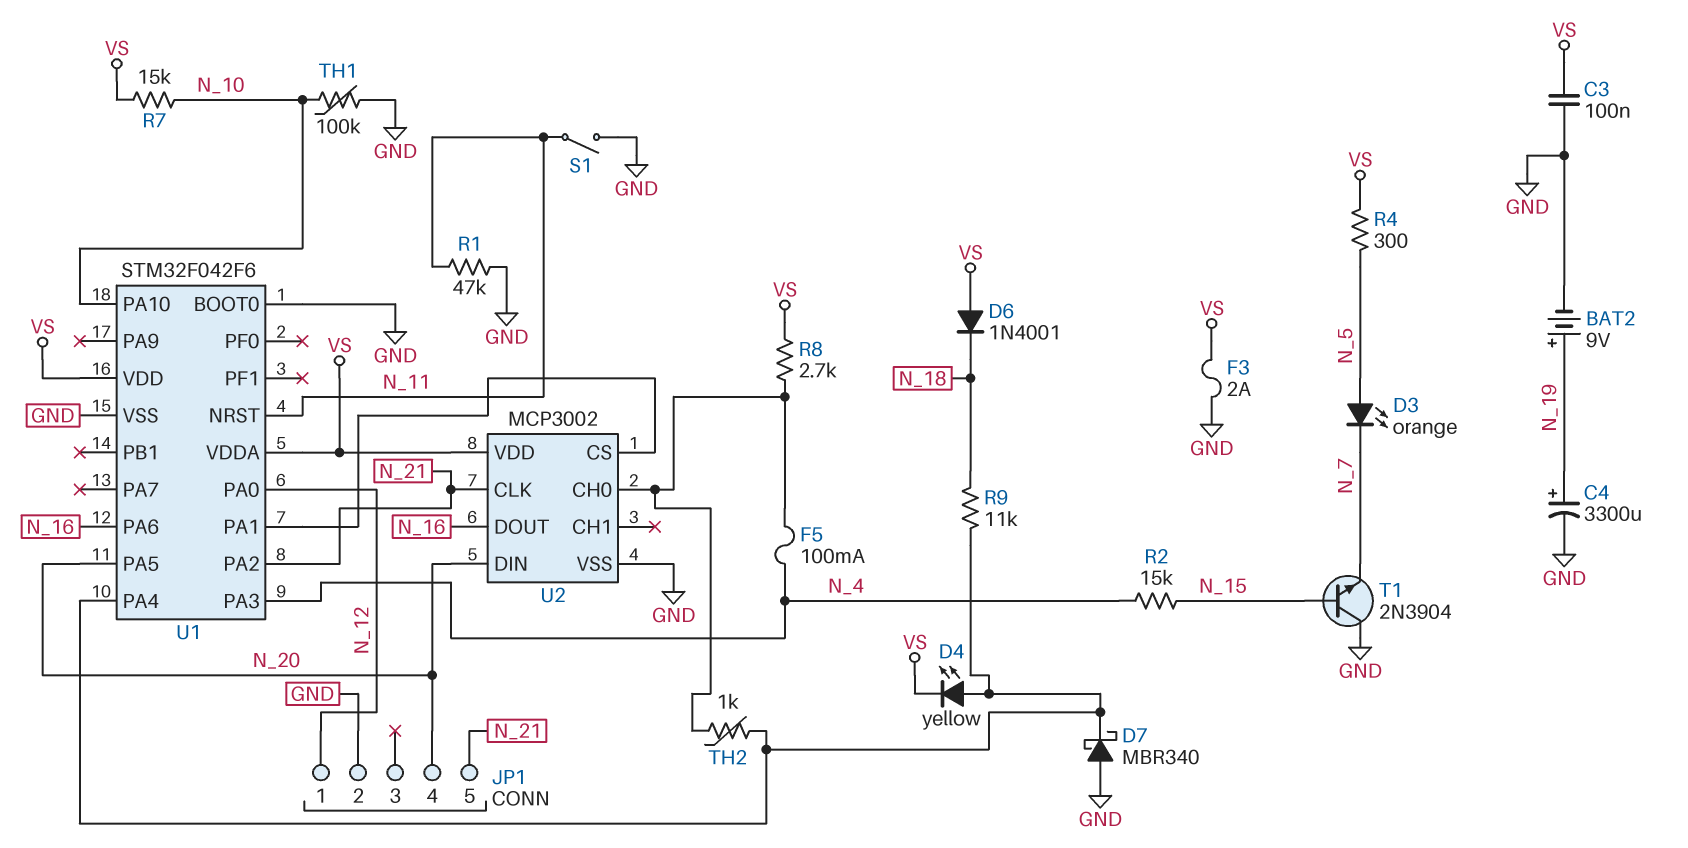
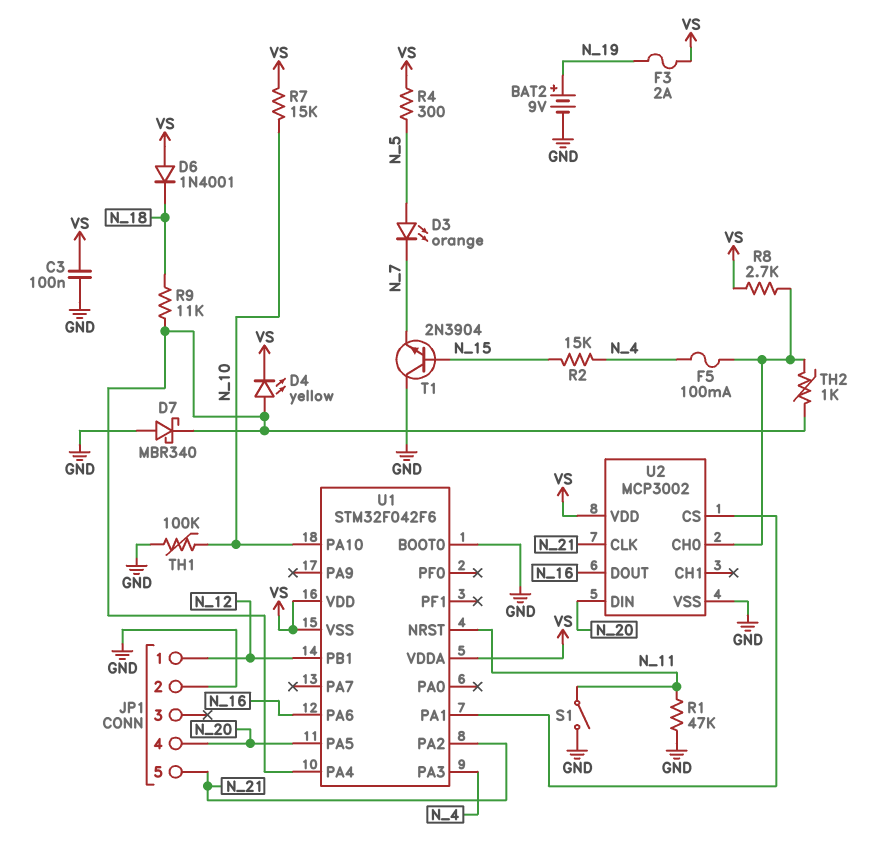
C4: 3300uF (plus N_19, minus GND) -> none
F3: 2A (GND, VS) -> 2A (N_19, VS)
U1 pin PA0: N_12 -> none
U1 pin PB1: none -> N_12
U1 pin VSS: GND -> VS

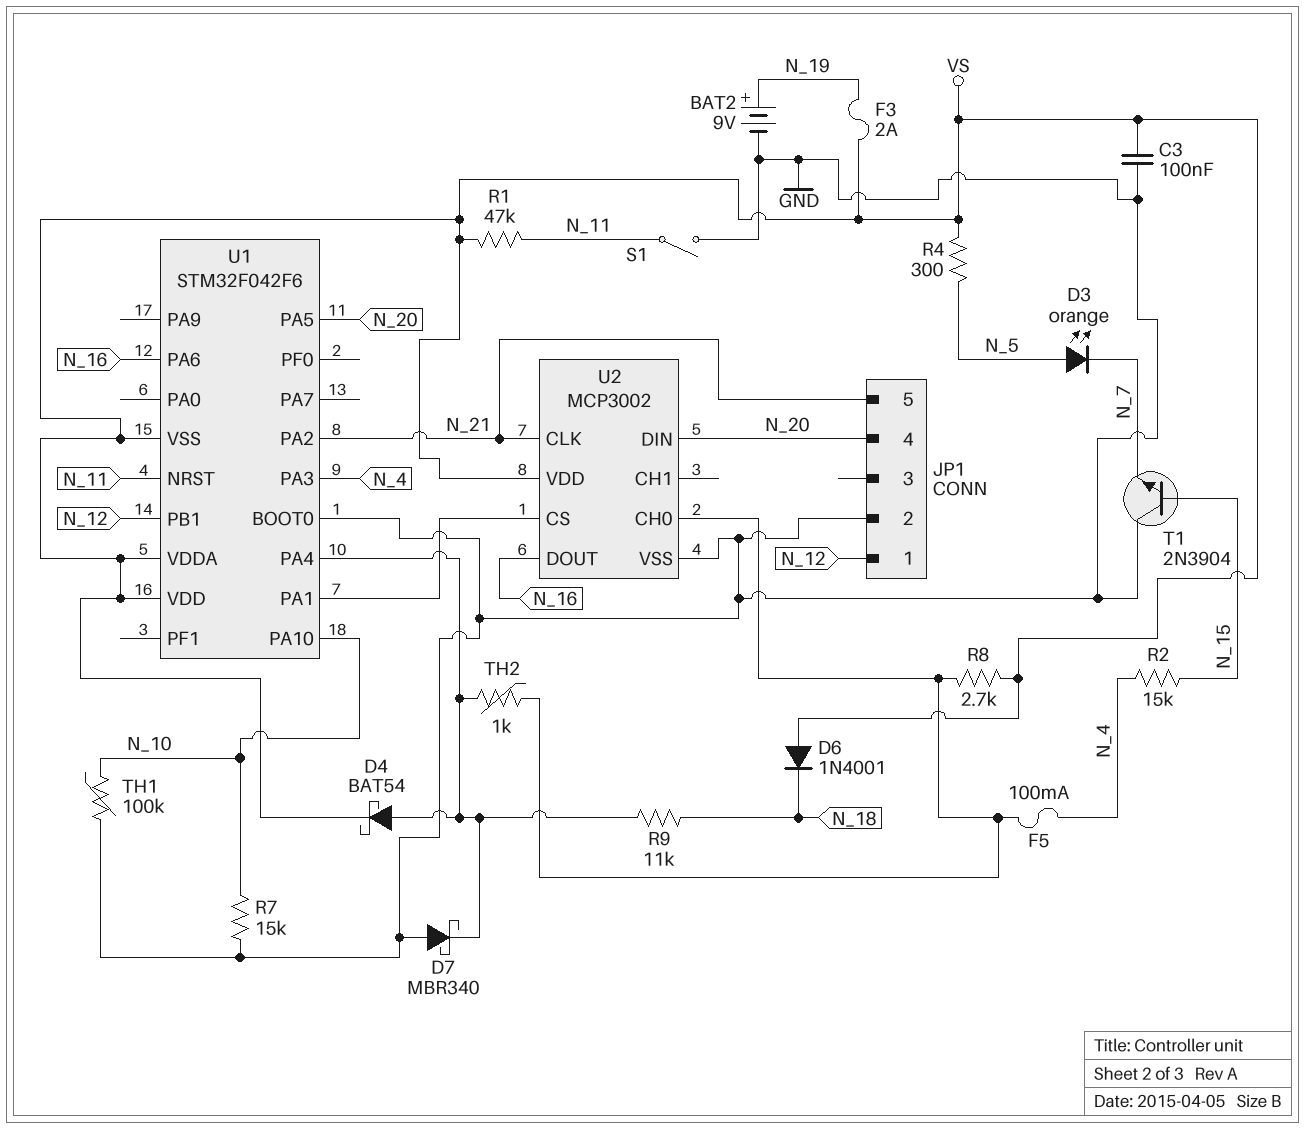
D4: LED yellow (A U1/PA4, K VS) -> schottky BAT54 (A U1/PA4, K VS)
R1: 47k (GND, N_11) -> 47k (N_11, VS)
R7: 15k (N_10, VS) -> 15k (GND, N_10)

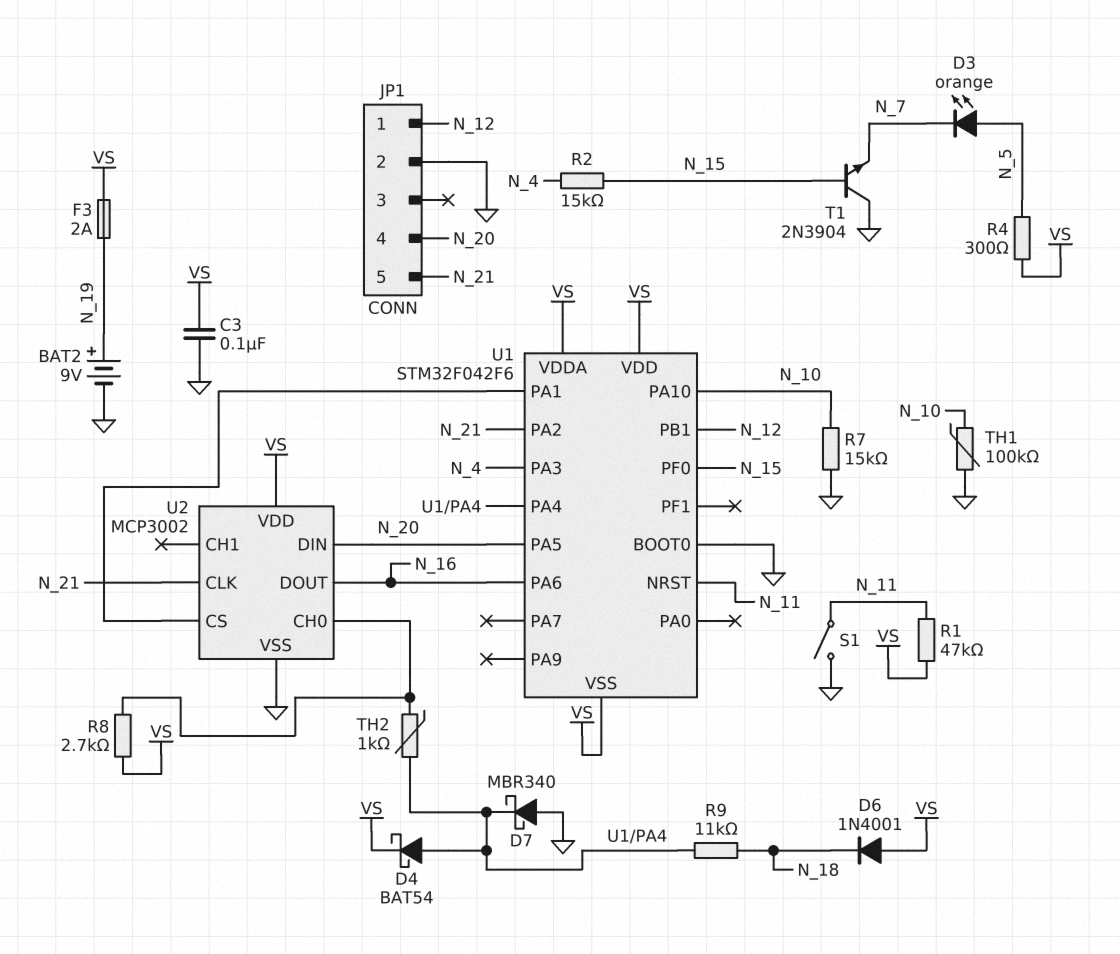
F5: 100mA (N_4, U2/CH0) -> none
U1 pin PF0: none -> N_15

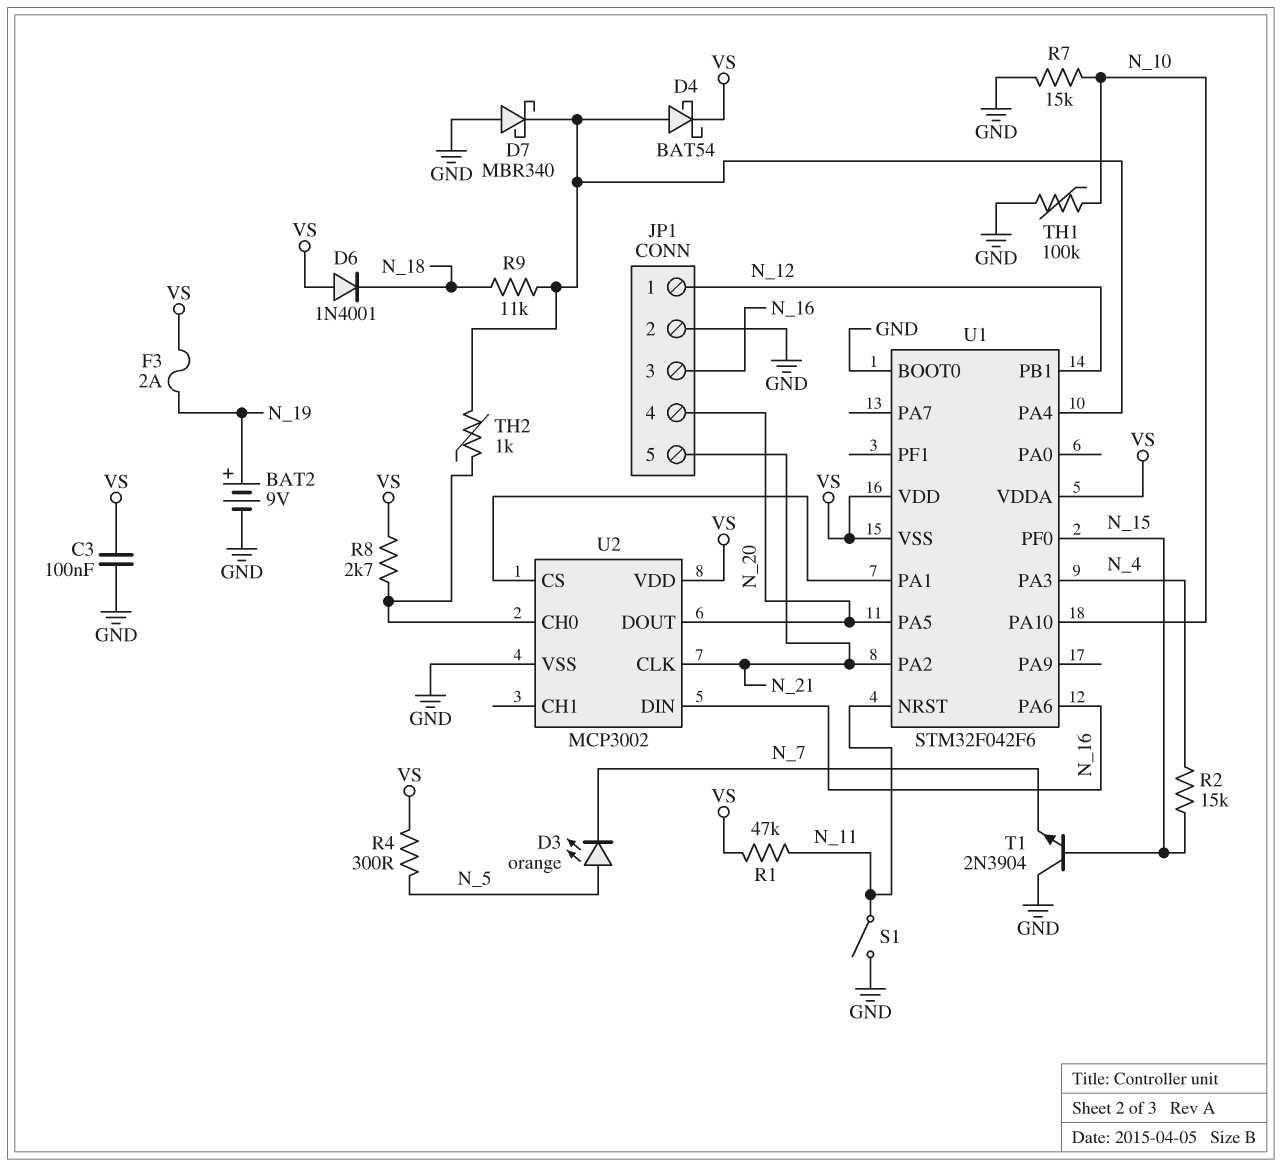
JP1 pin 3: none -> N_16
U2 pin DIN: N_20 -> N_16
U2 pin DOUT: N_16 -> N_20

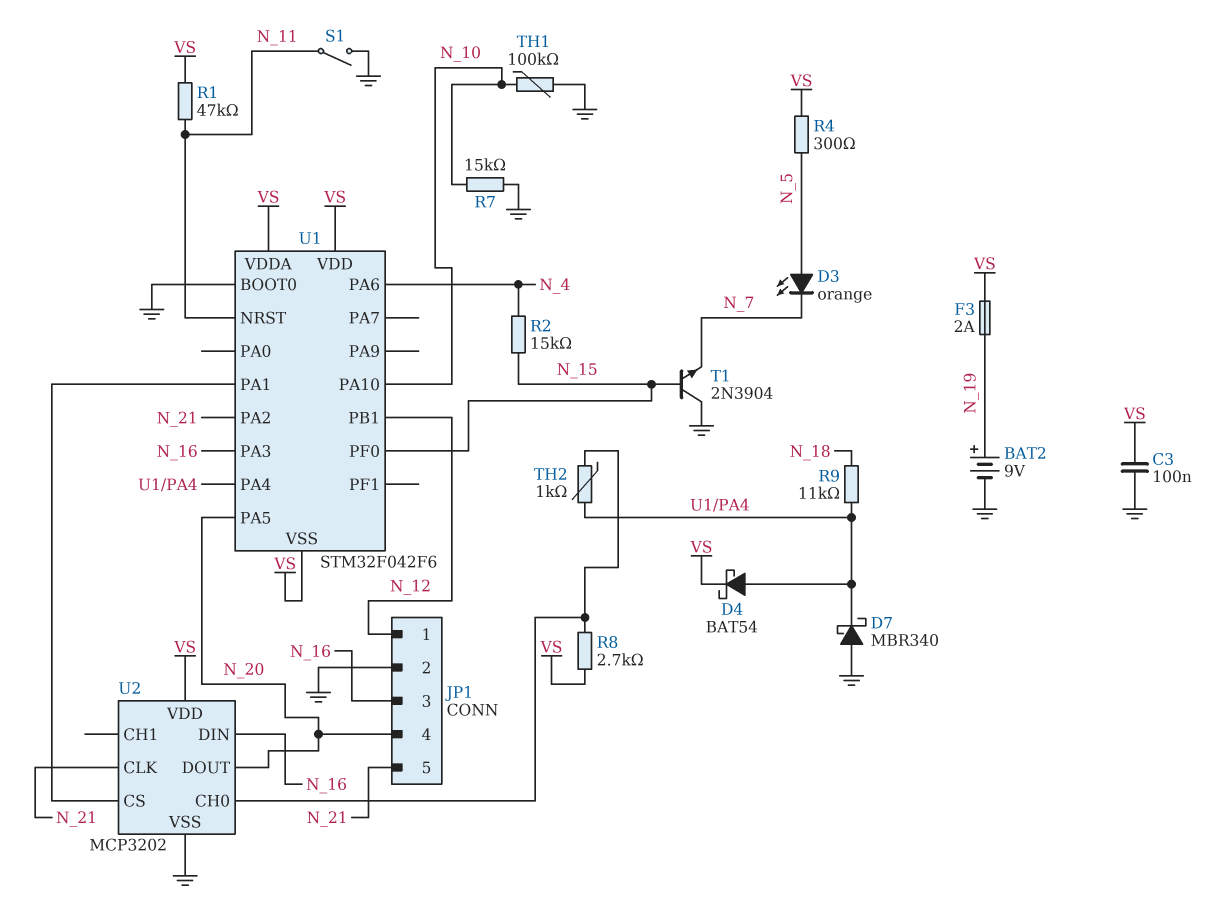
D6: diode 1N4001 (A VS, K N_18) -> none
U1 pin PA3: N_4 -> N_16
U1 pin PA6: N_16 -> N_4
U2: MCP3002 -> MCP3202

